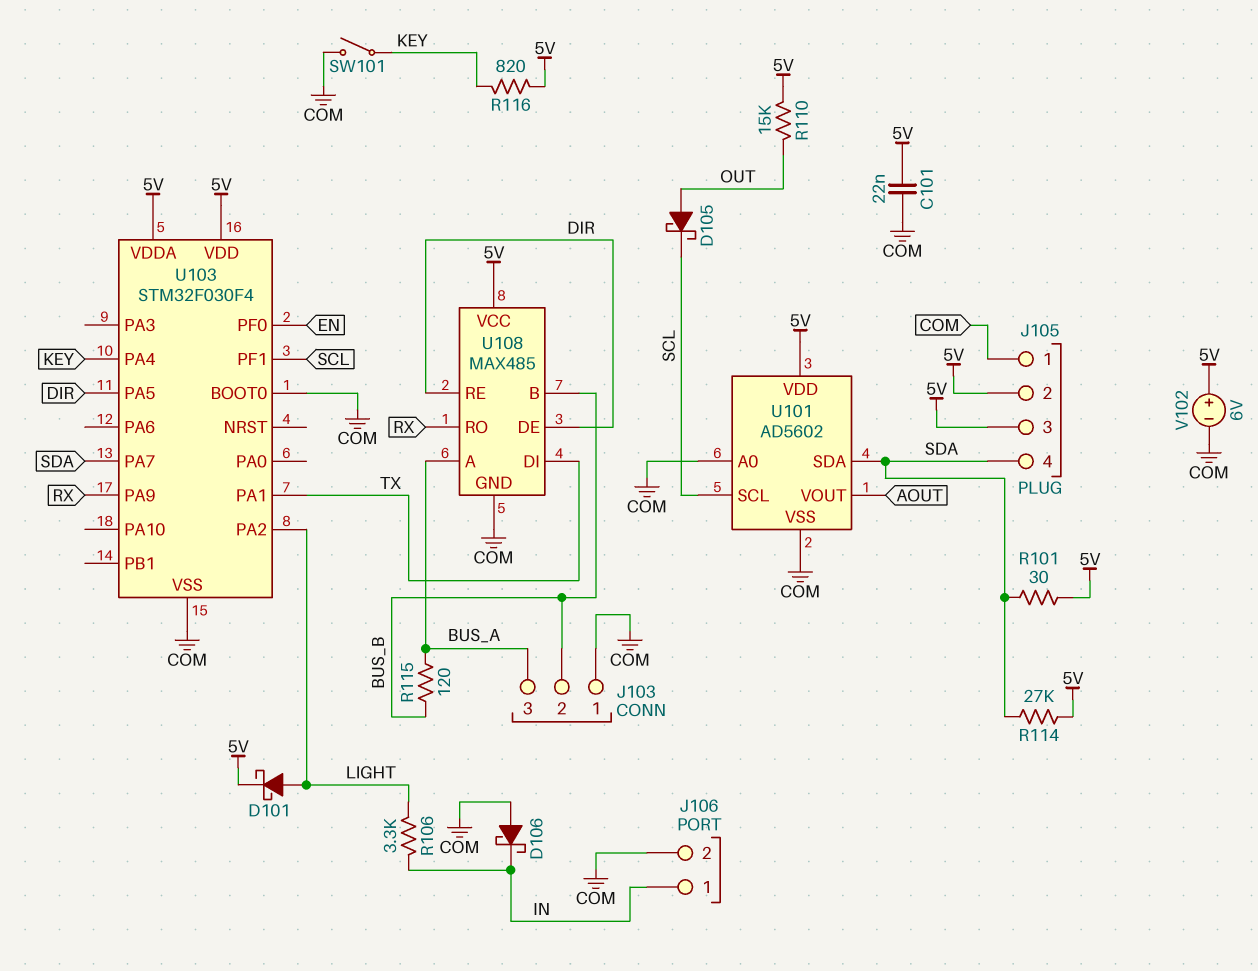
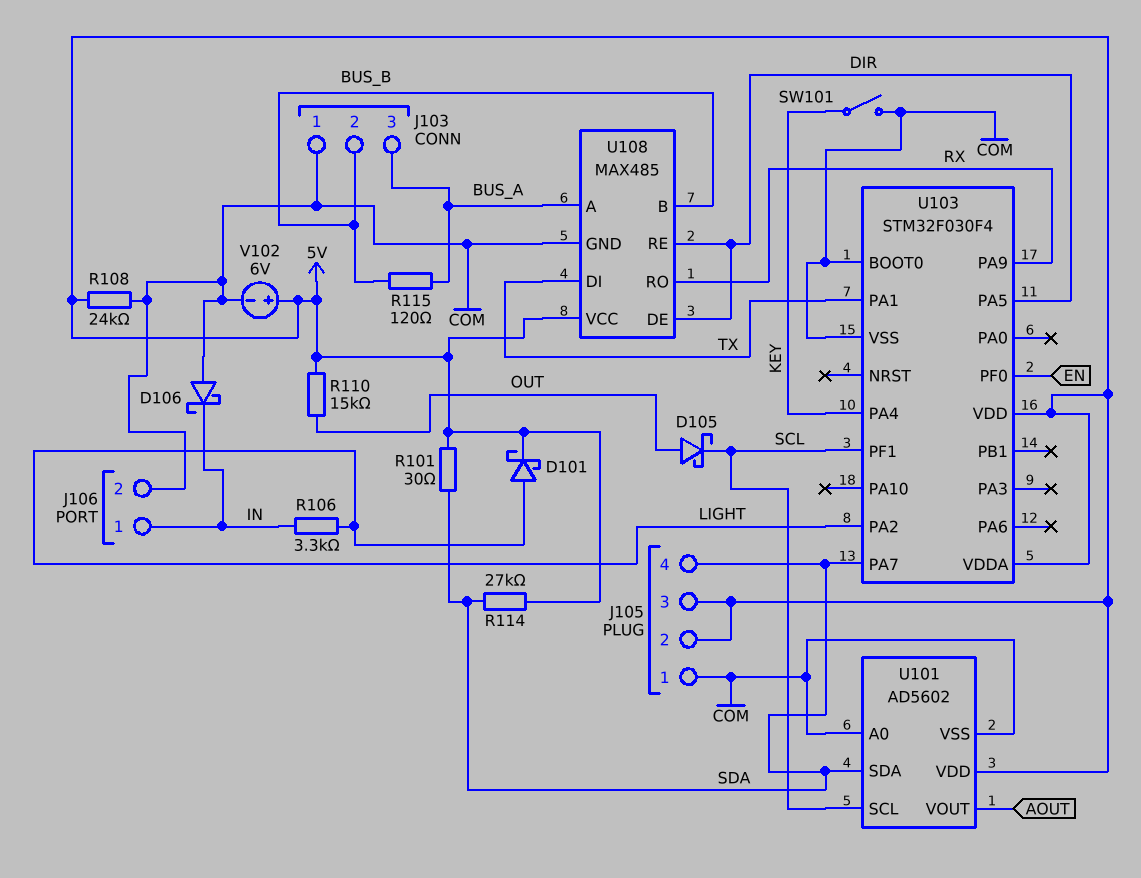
C101: 22nF (5V, COM) -> none
R108: none -> 24k (5V, COM)
R116: 820 (5V, KEY) -> none

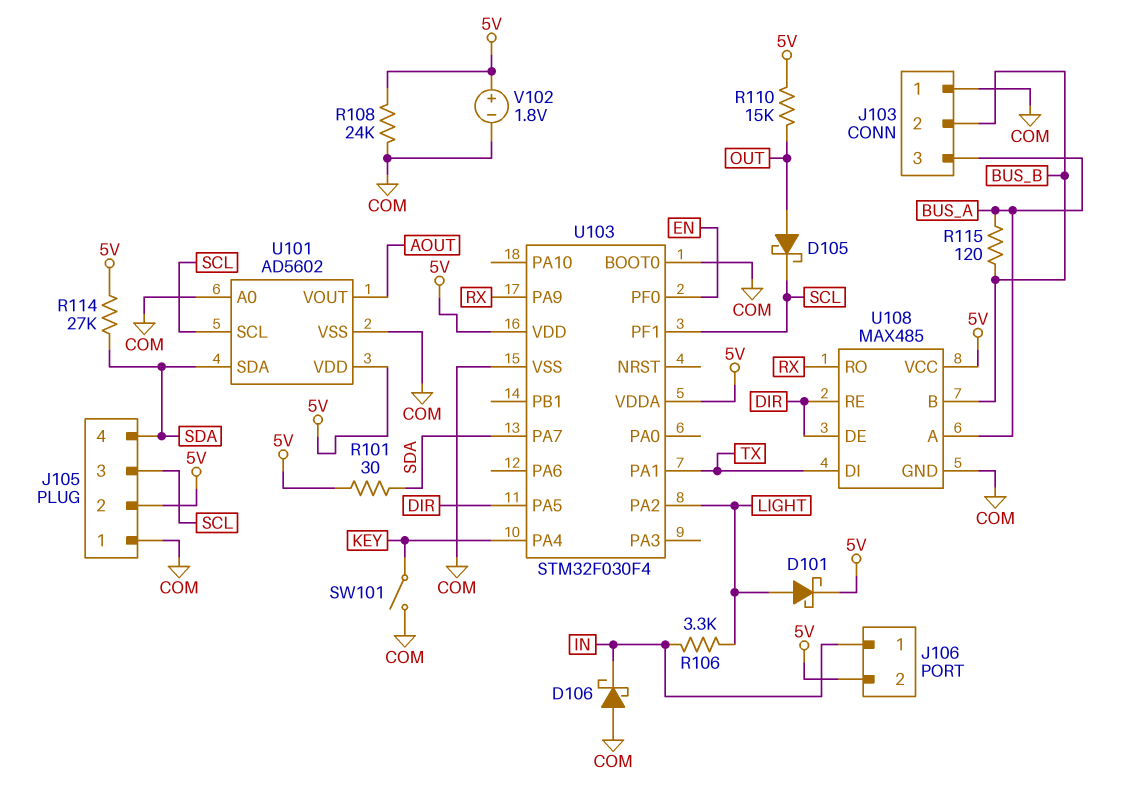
J105 pin 3: 5V -> SCL
J106 pin 2: COM -> 5V
V102: 6V (plus 5V, minus COM) -> 1.8V (plus 5V, minus COM)

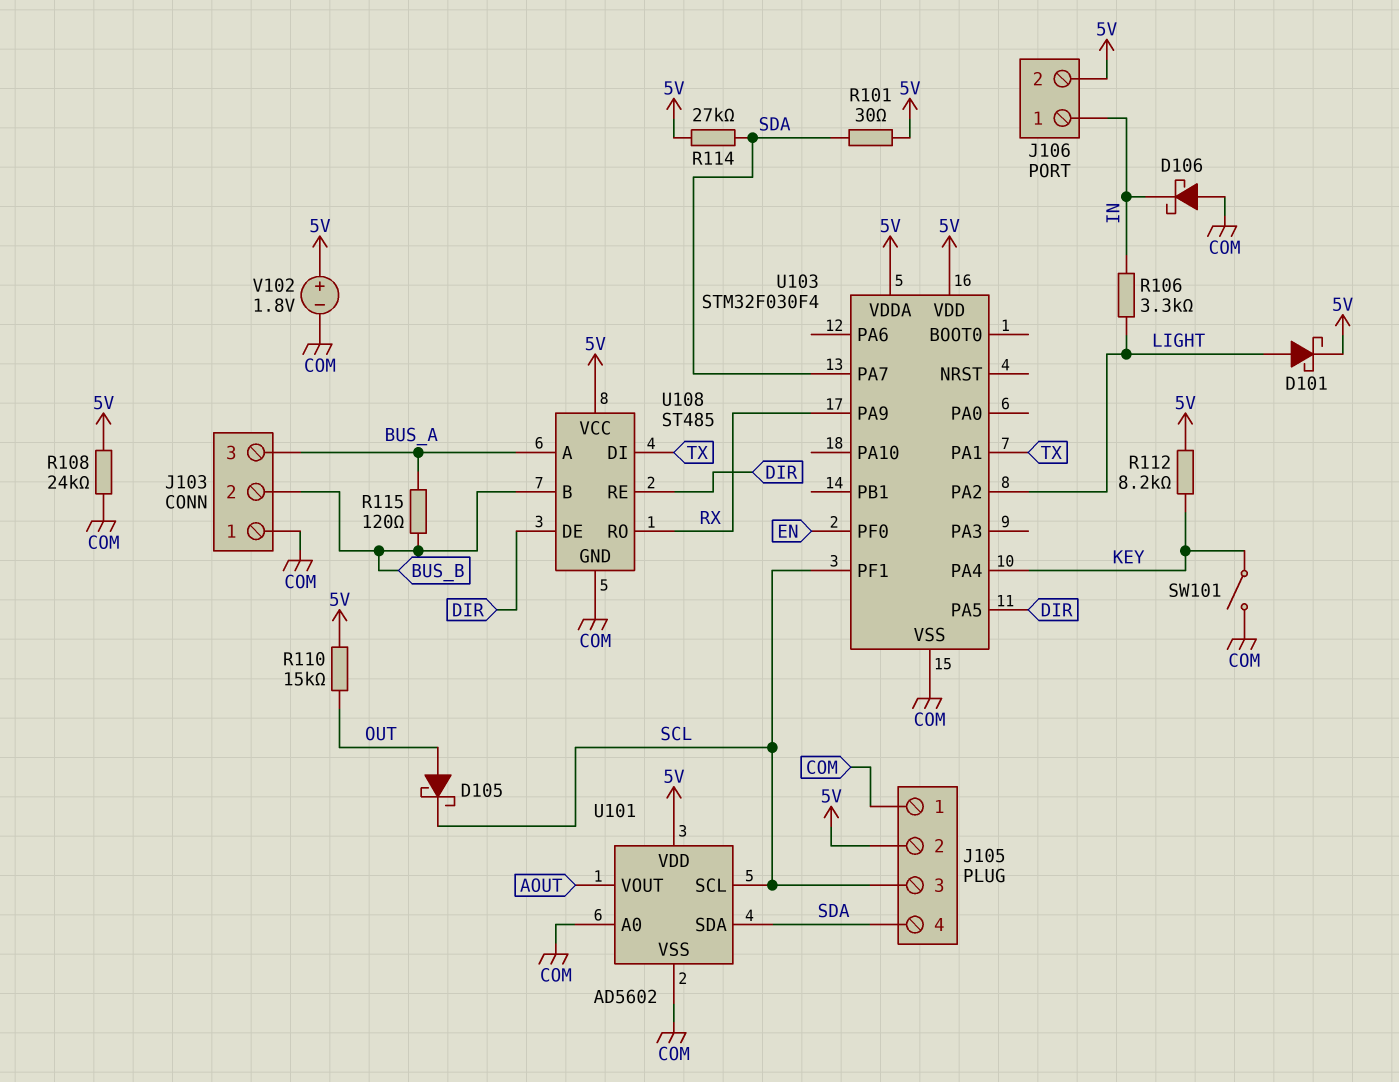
R112: none -> 8.2k (5V, KEY)
U103 pin BOOT0: COM -> none
U108: MAX485 -> ST485

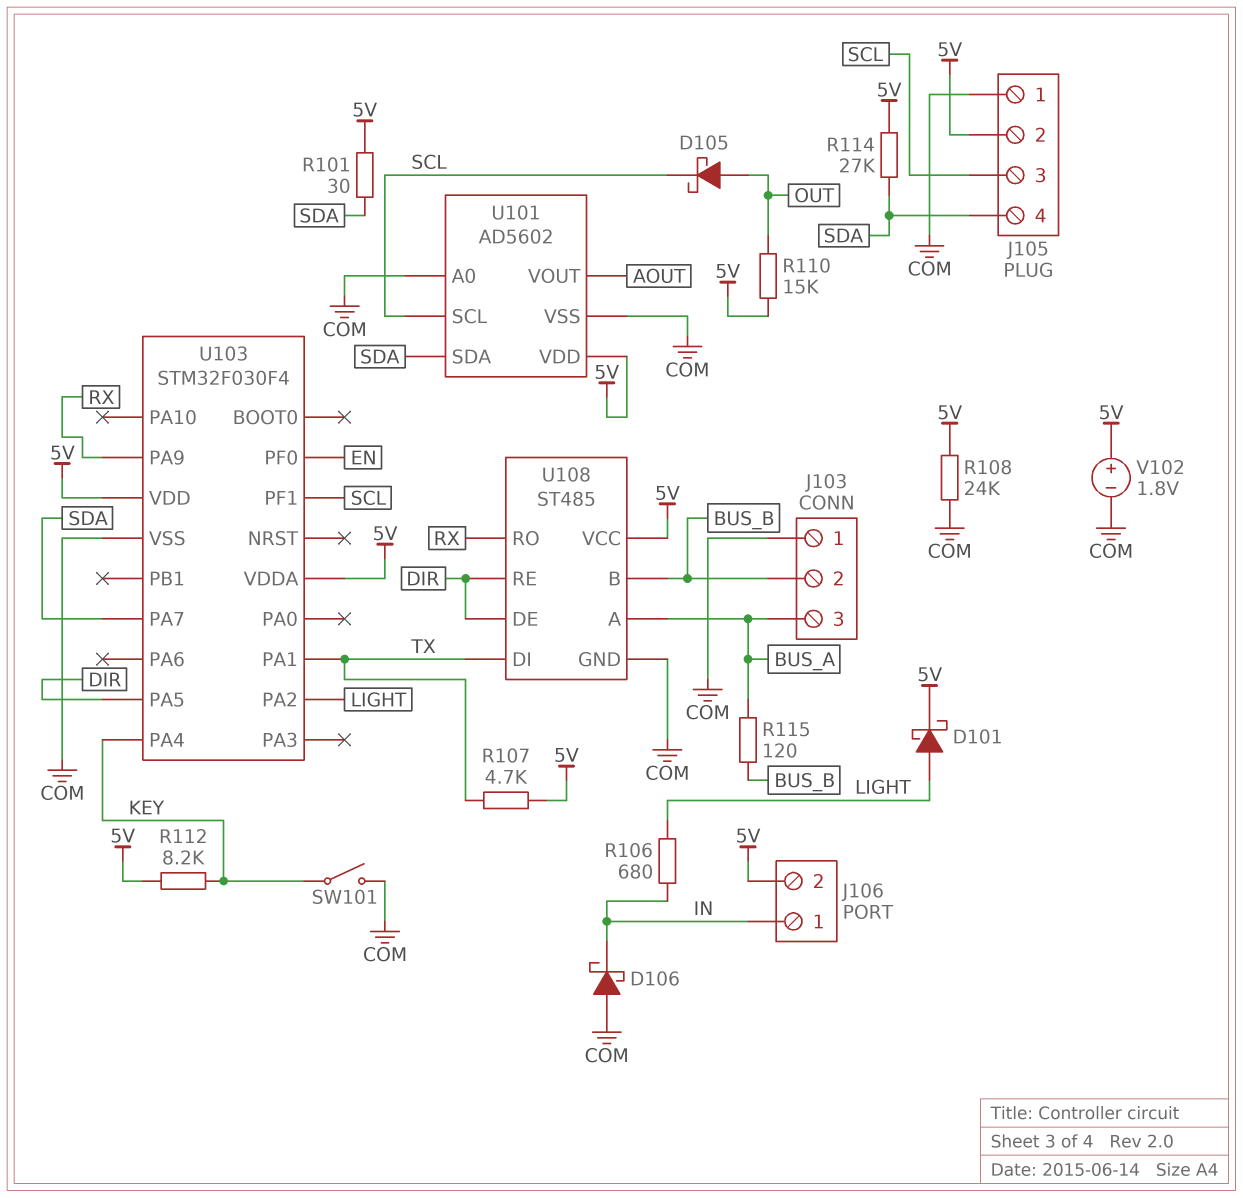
R106: 3.3k (IN, LIGHT) -> 680 (IN, LIGHT)
R107: none -> 4.7k (5V, TX)

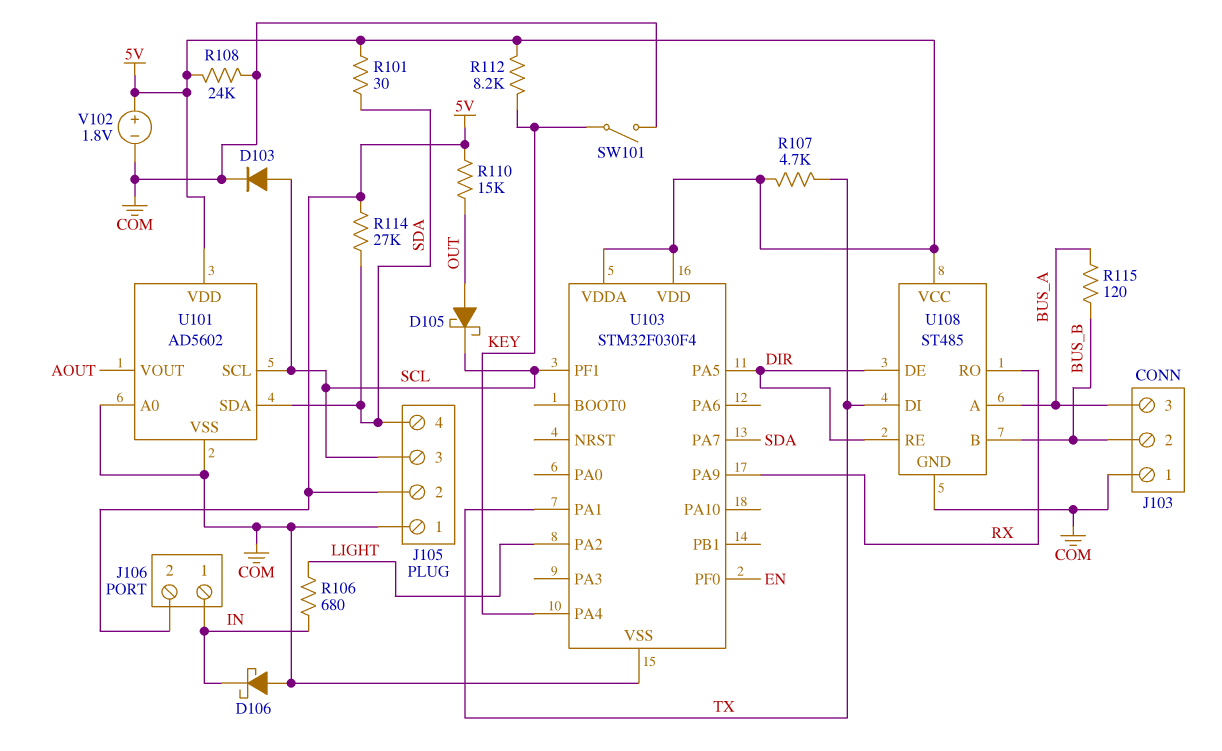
D101: schottky (A LIGHT, K 5V) -> none
D103: none -> diode (A SCL, K COM)

